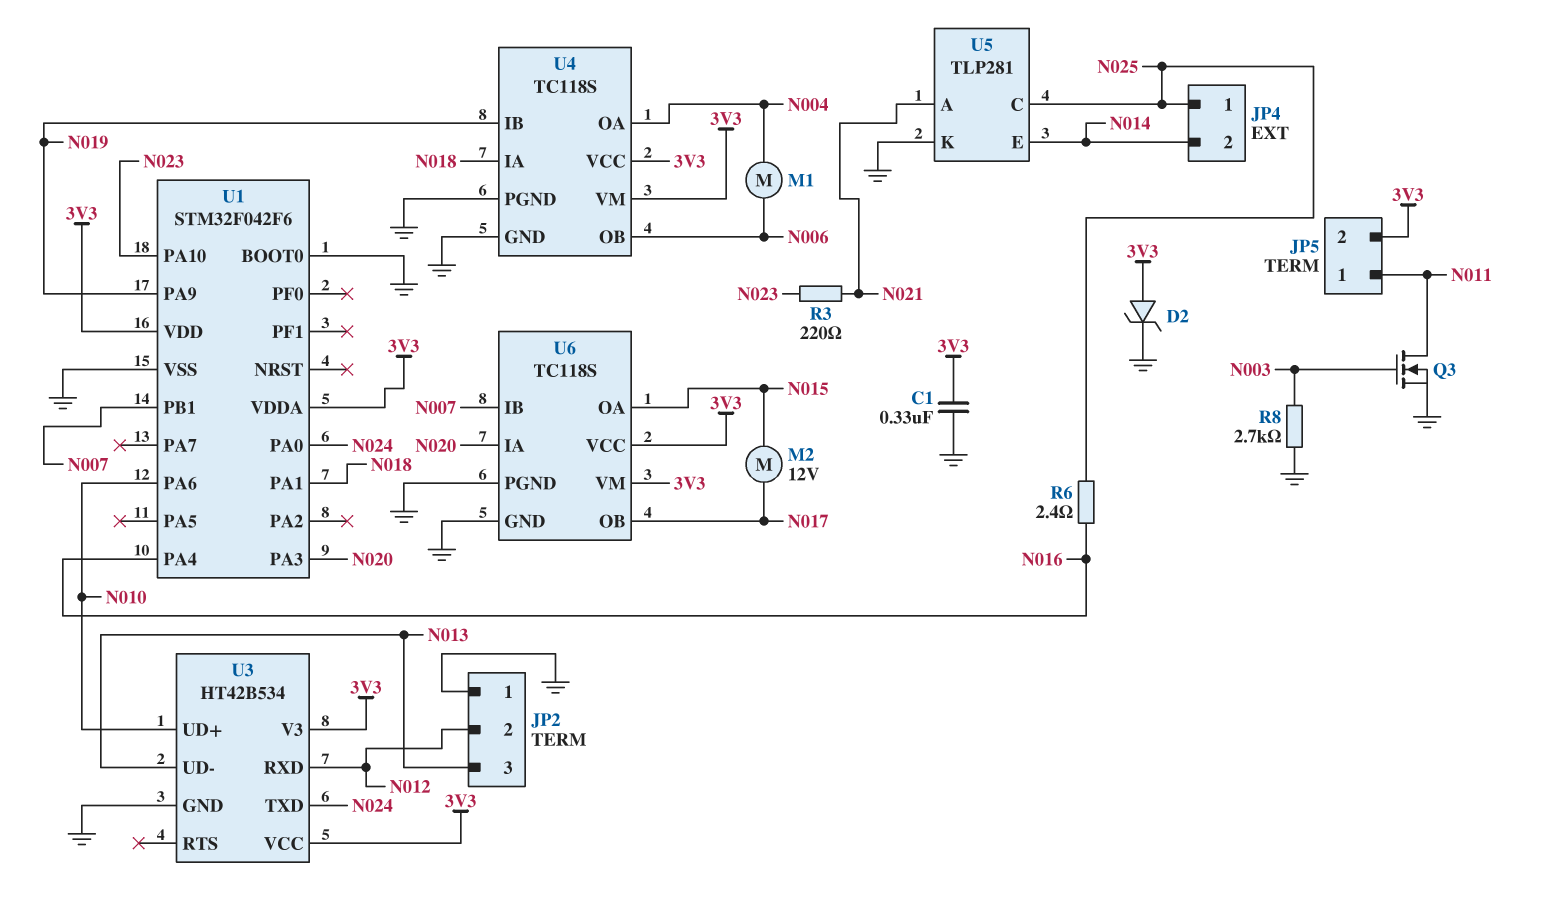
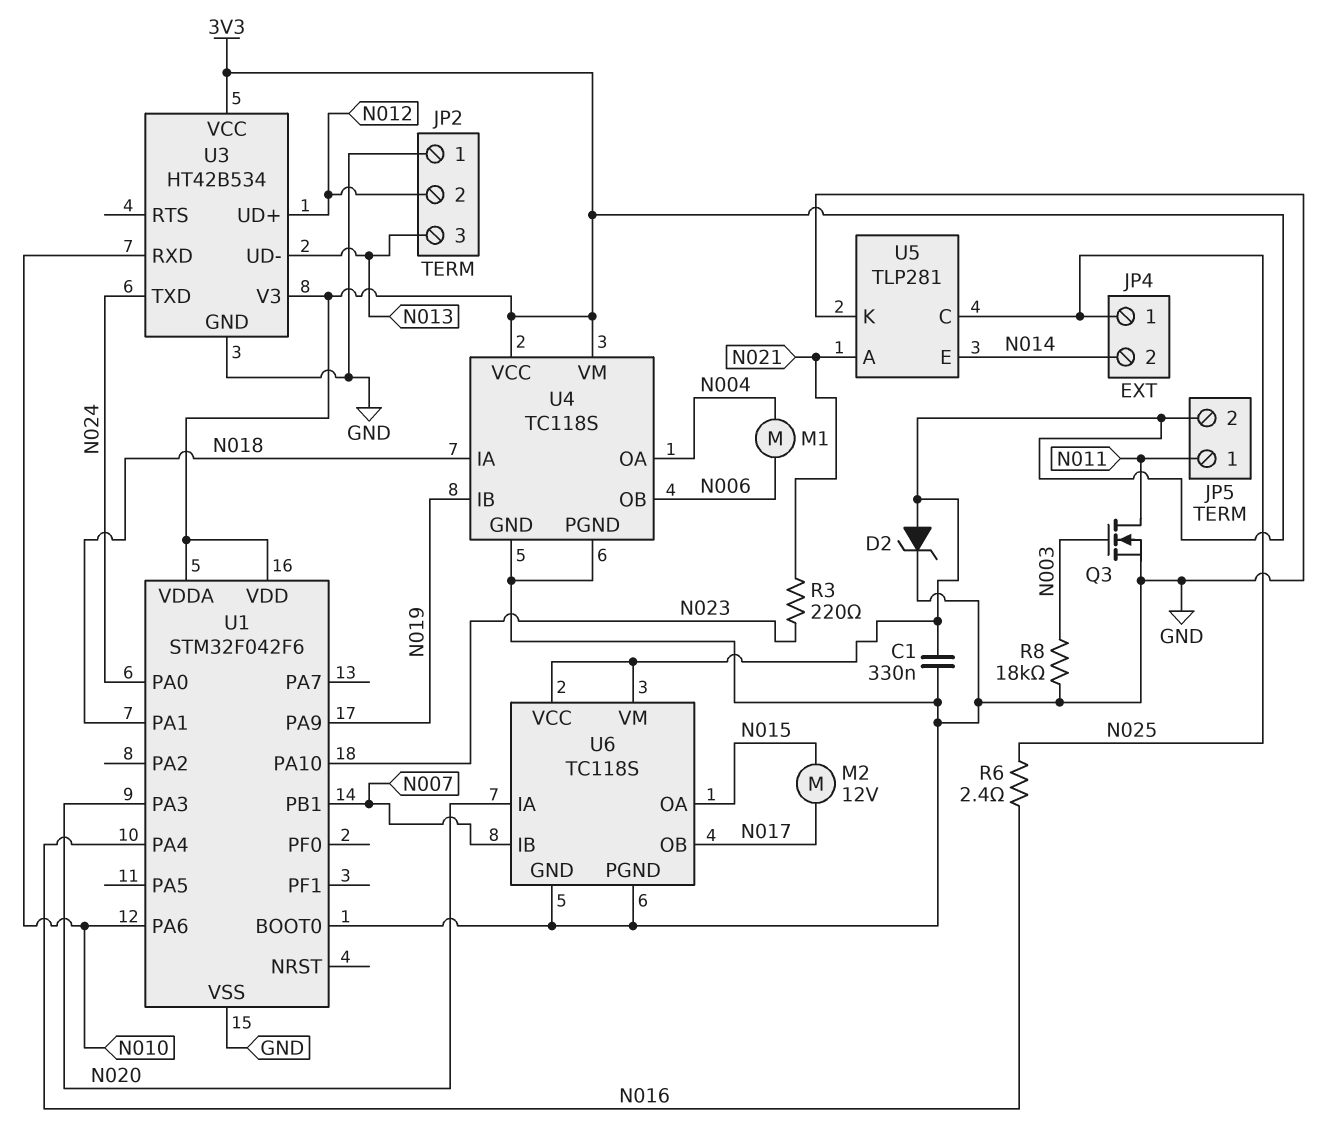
R8: 2.7k (GND, N003) -> 18k (GND, N003)
U3 pin RXD: N012 -> N010
U3 pin UD+: N010 -> N012

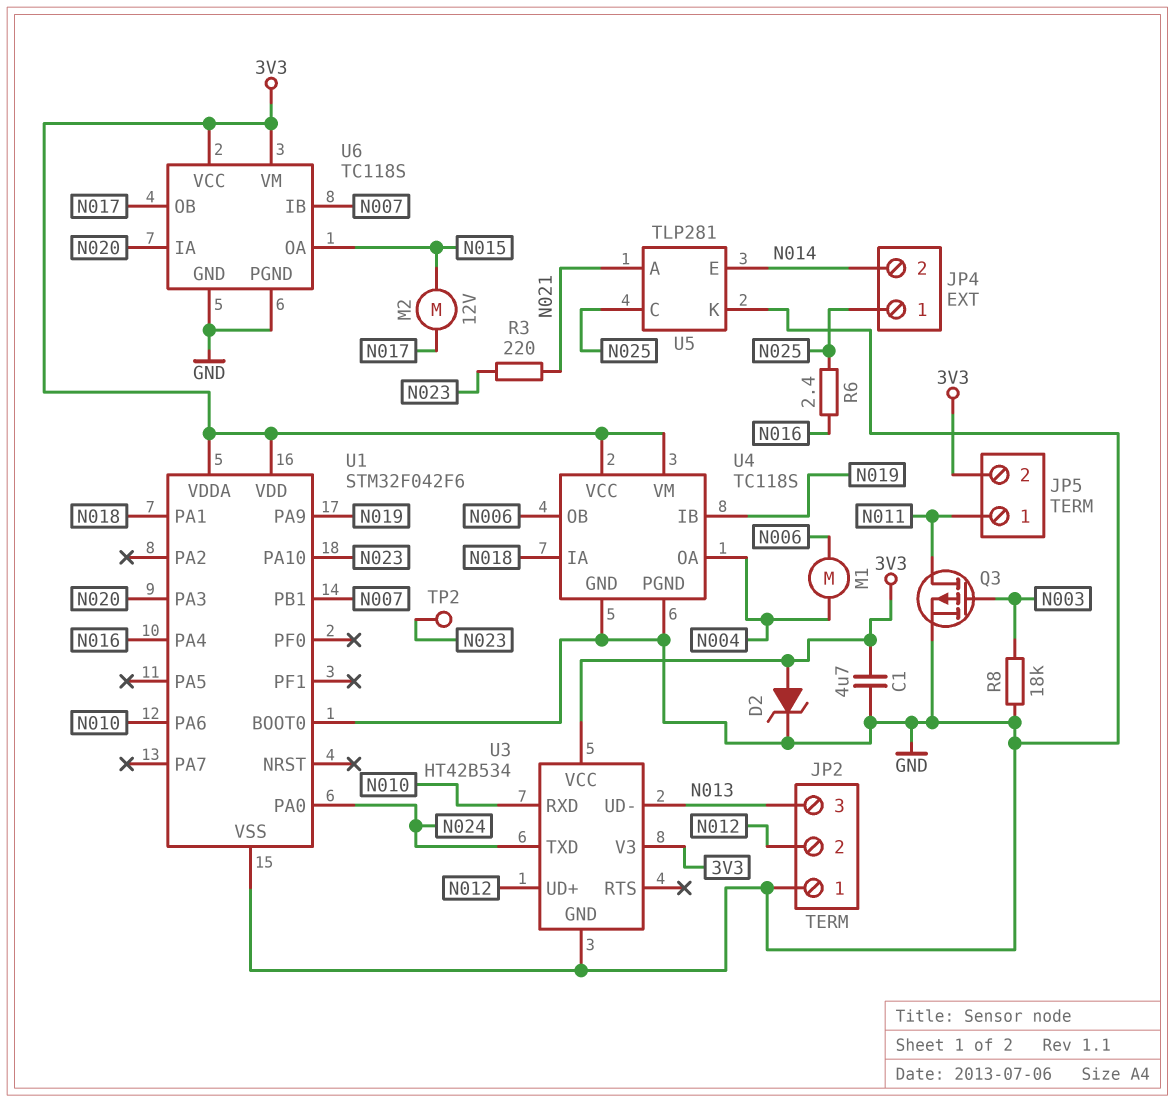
C1: 330nF (3V3, GND) -> 4.7uF (3V3, GND)
Q3: NMOS (G N003, D N011, S GND) -> PMOS (G N003, D N011, S GND)
TP2: none -> test point (N023)

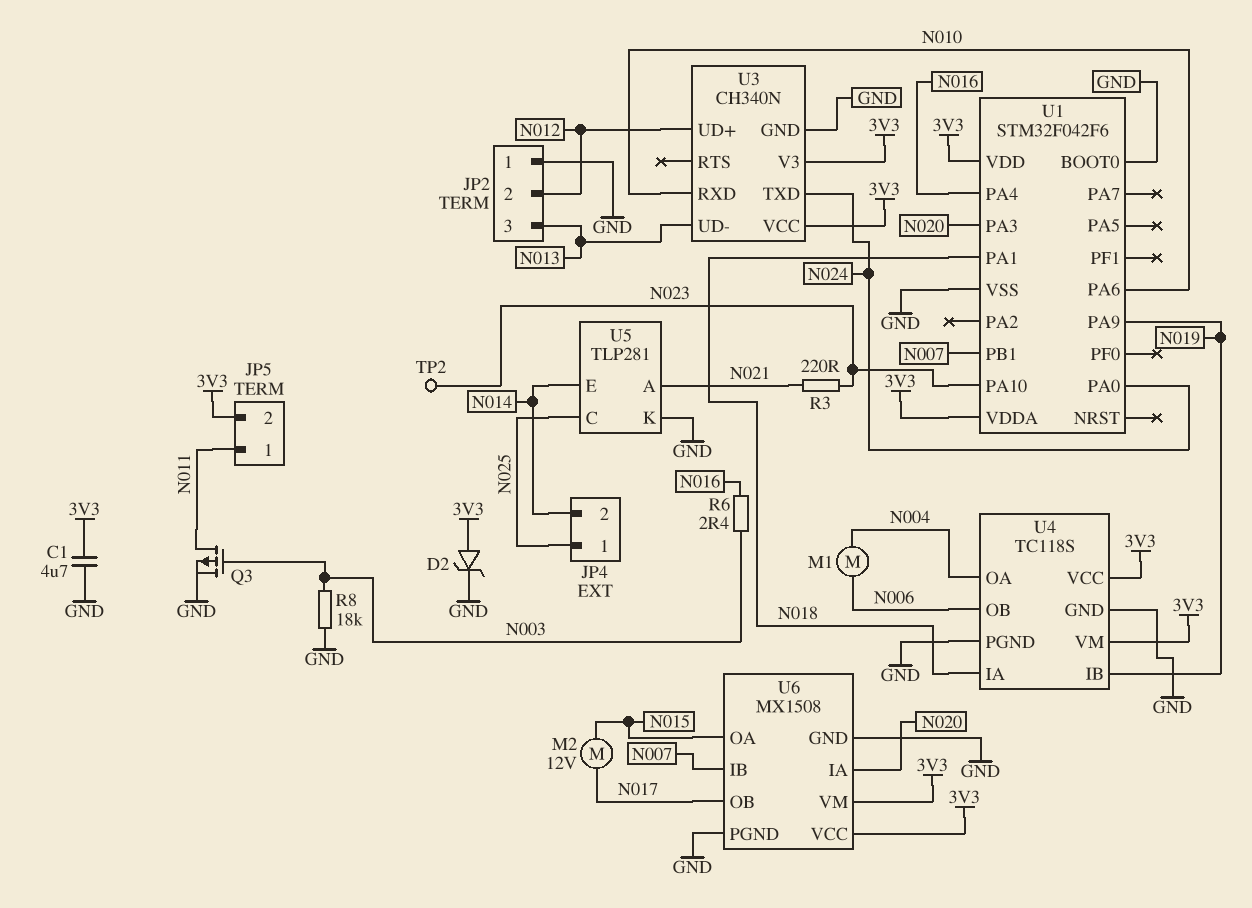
R6: 2.4 (N016, N025) -> 2.4 (N003, N016)
U3: HT42B534 -> CH340N
U6: TC118S -> MX1508

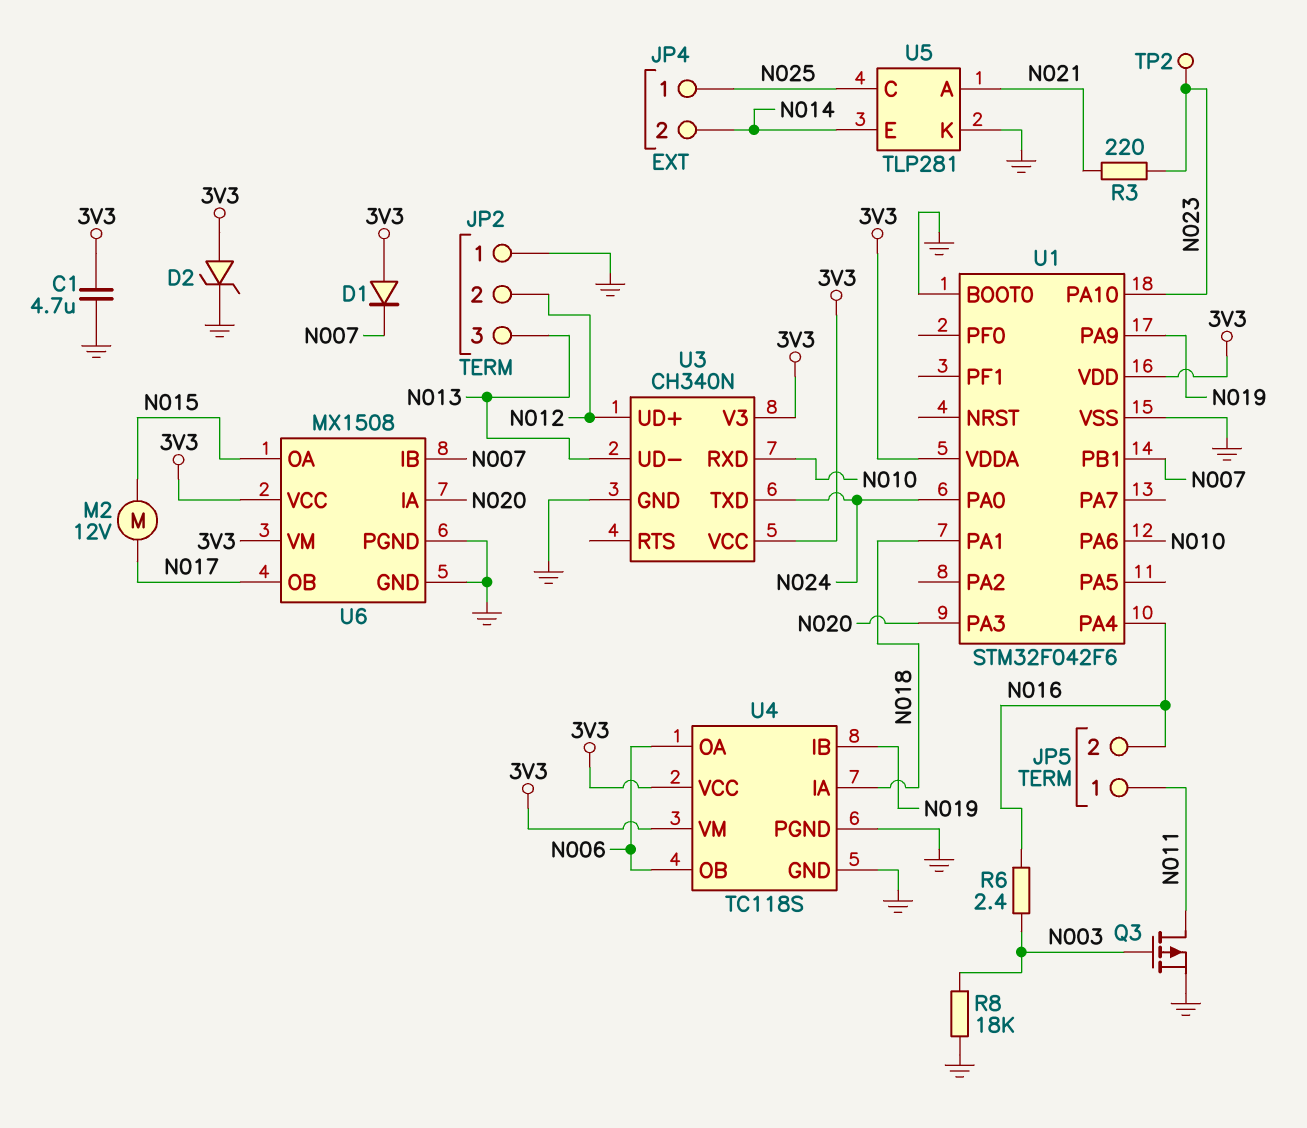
D1: none -> diode (A 3V3, K N007)
JP5 pin 2: 3V3 -> N016
M1: motor (N004, N006) -> none
U4 pin OA: N004 -> N006

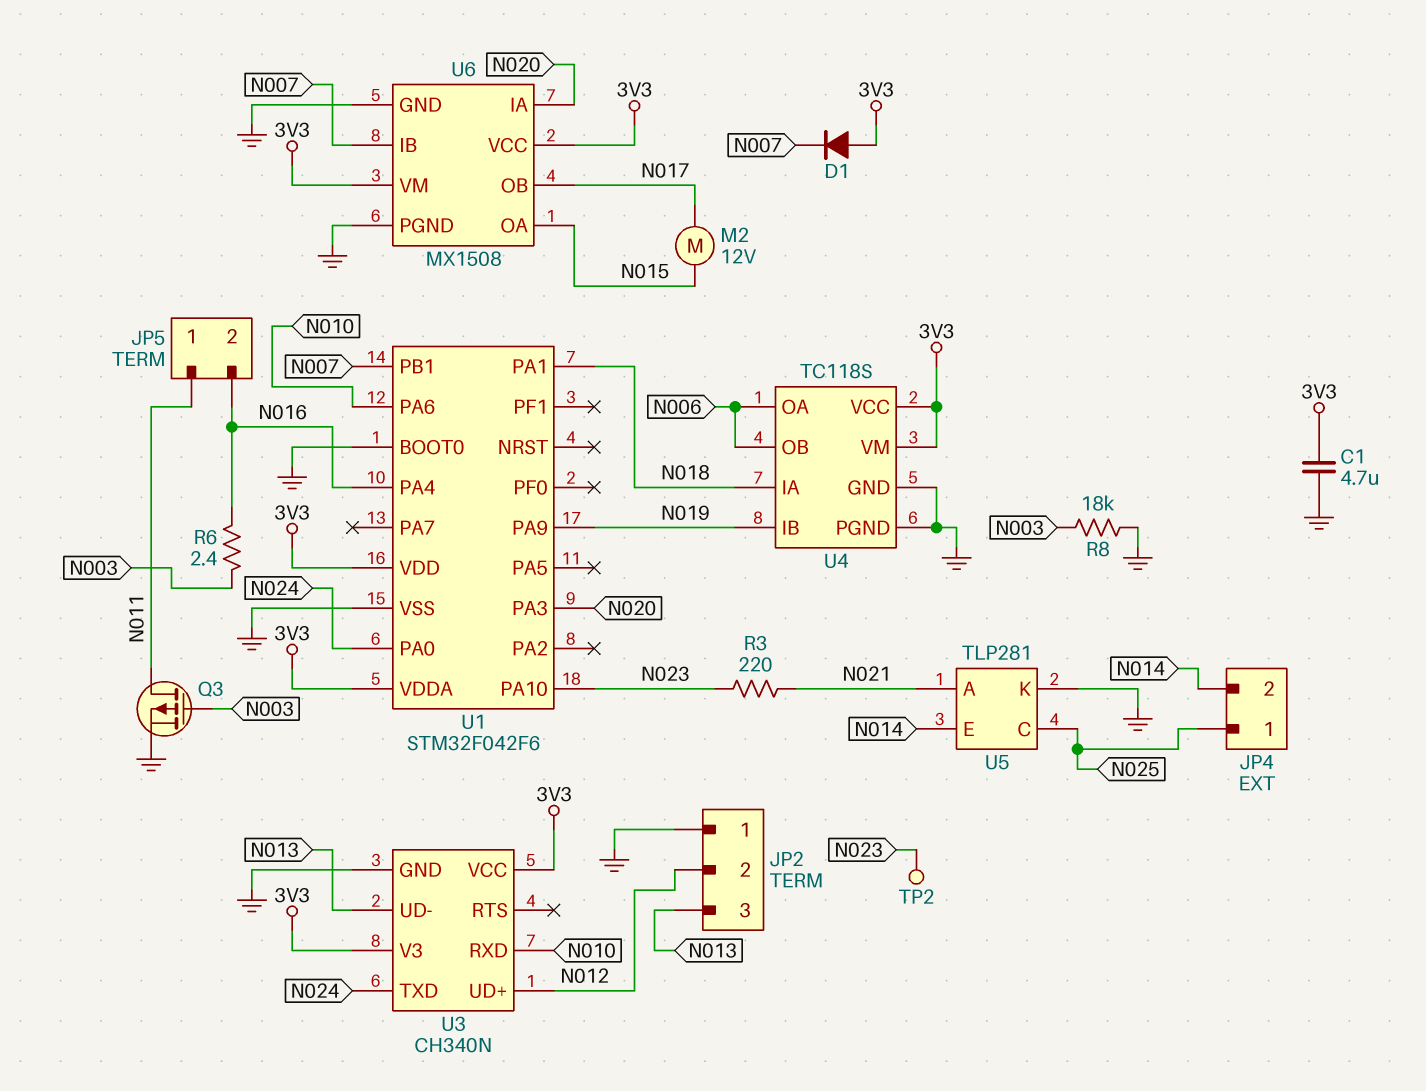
D2: zener (A 3V3, K GND) -> none

